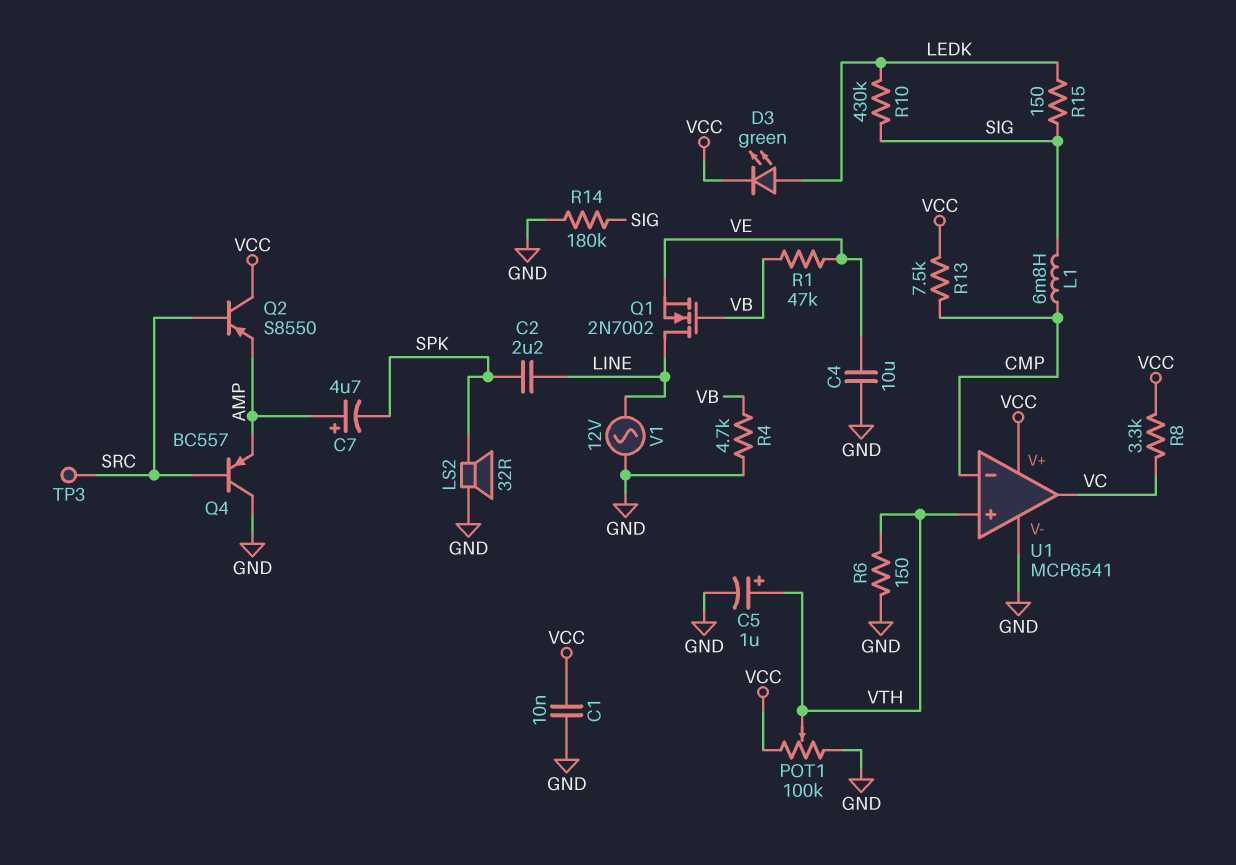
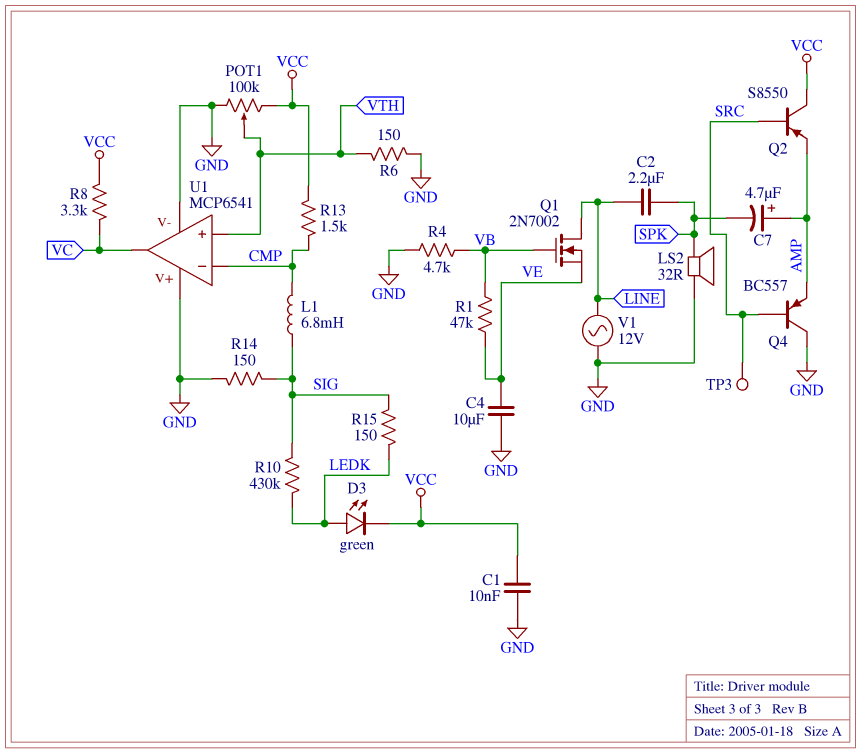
C5: 1uF (plus VTH, minus GND) -> none
R13: 7.5k (CMP, VCC) -> 1.5k (CMP, VCC)
R14: 180k (GND, SIG) -> 150 (GND, SIG)
U1 pin V+: VCC -> GND

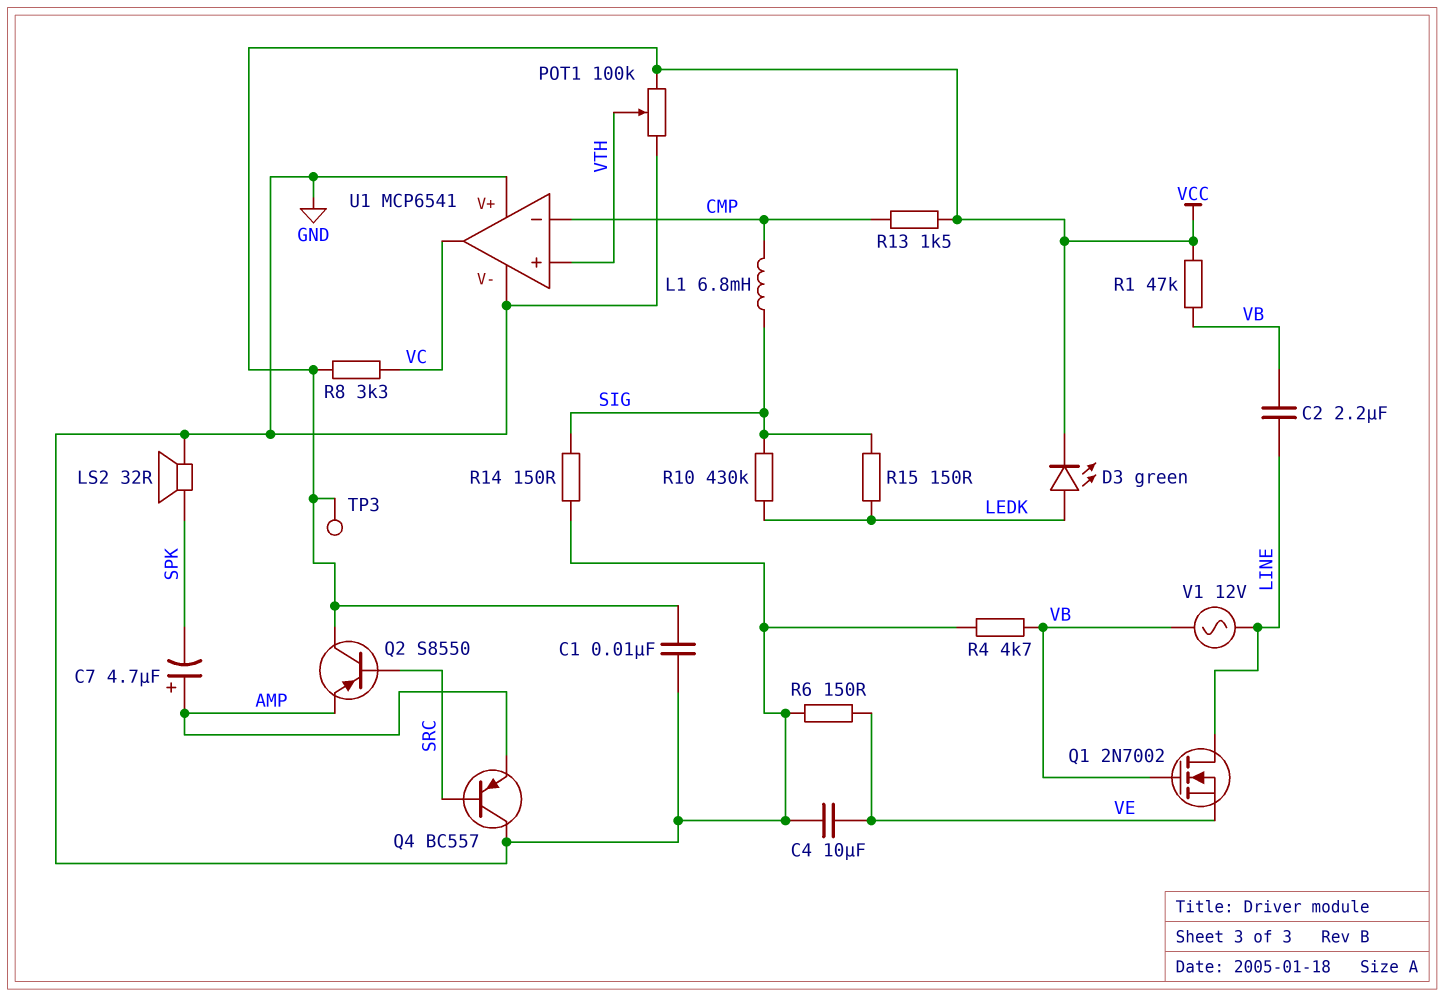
C2: 2.2uF (LINE, SPK) -> 2.2uF (LINE, VB)
R1: 47k (VB, VE) -> 47k (VB, VCC)
R6: 150 (GND, VTH) -> 150 (GND, VE)
TP3: test point (SRC) -> test point (VCC)
V1: AC 12V (GND, LINE) -> AC 12V (LINE, VB)

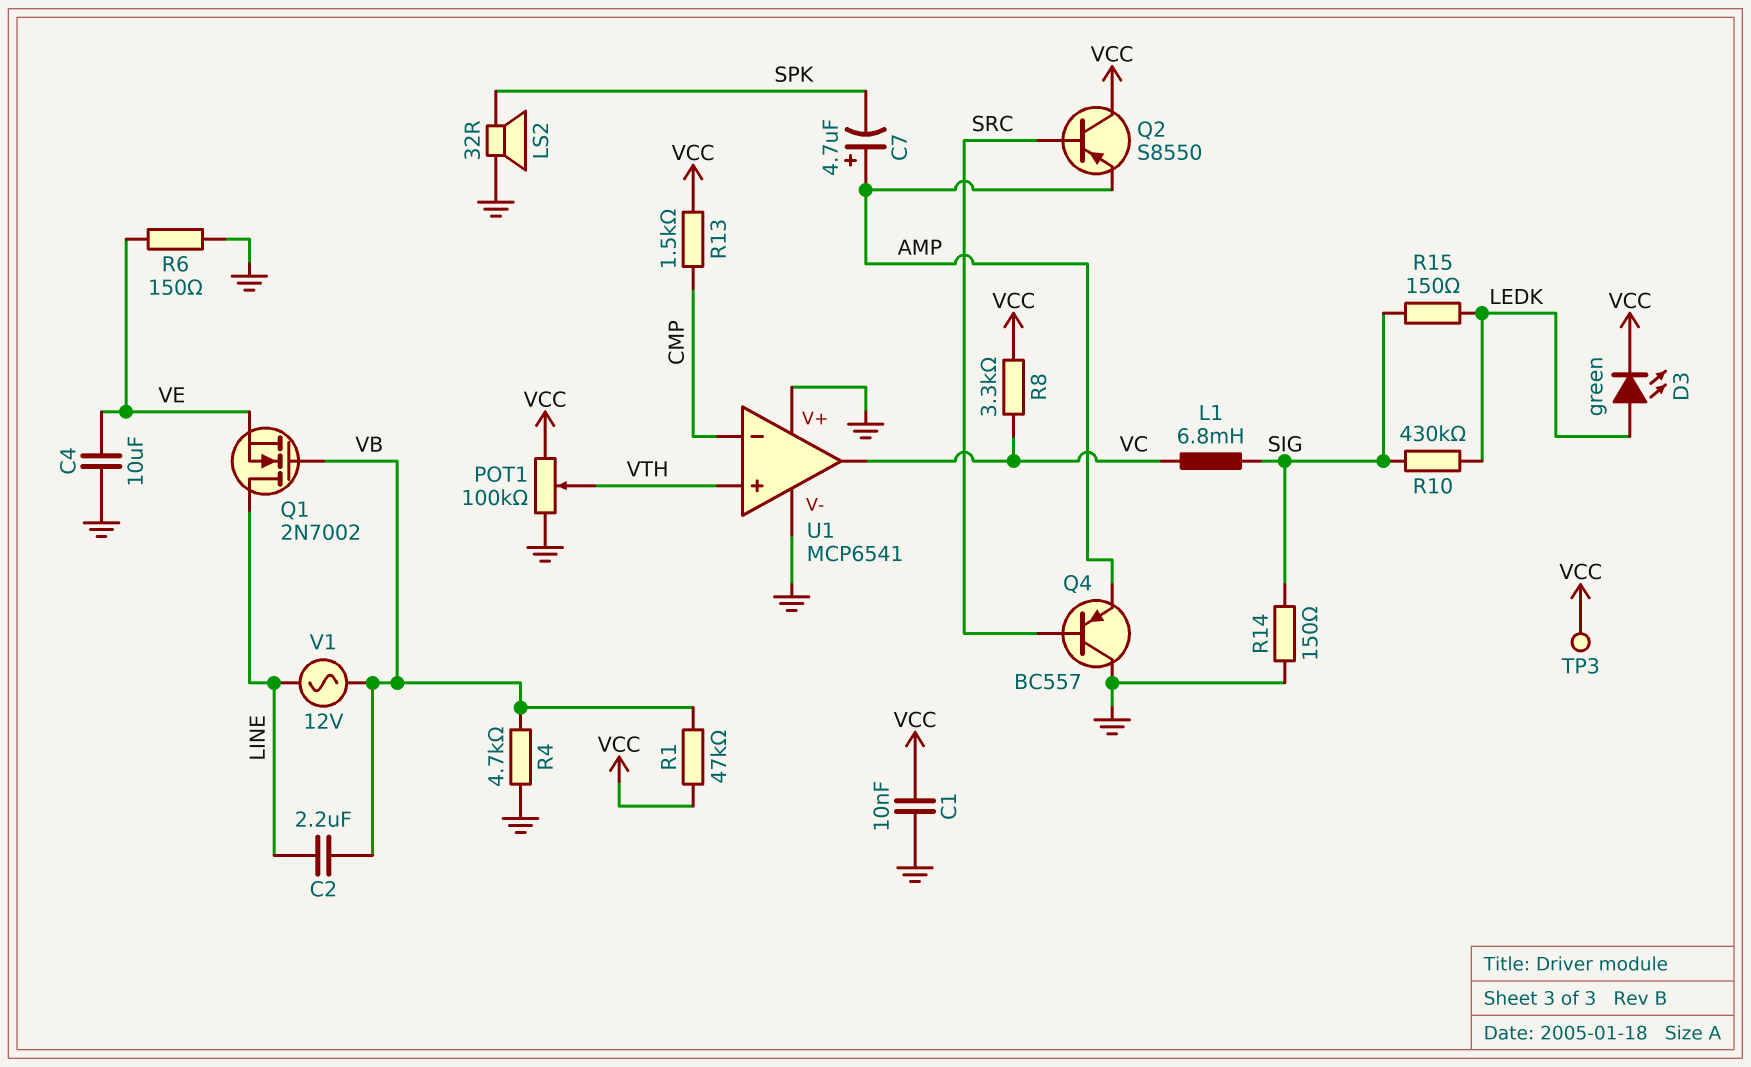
L1: 6.8mH (CMP, SIG) -> 6.8mH (SIG, VC)

